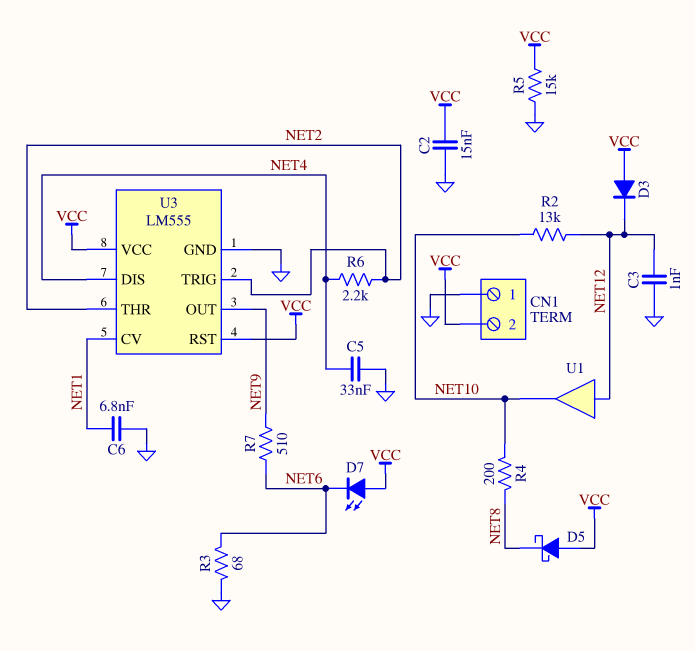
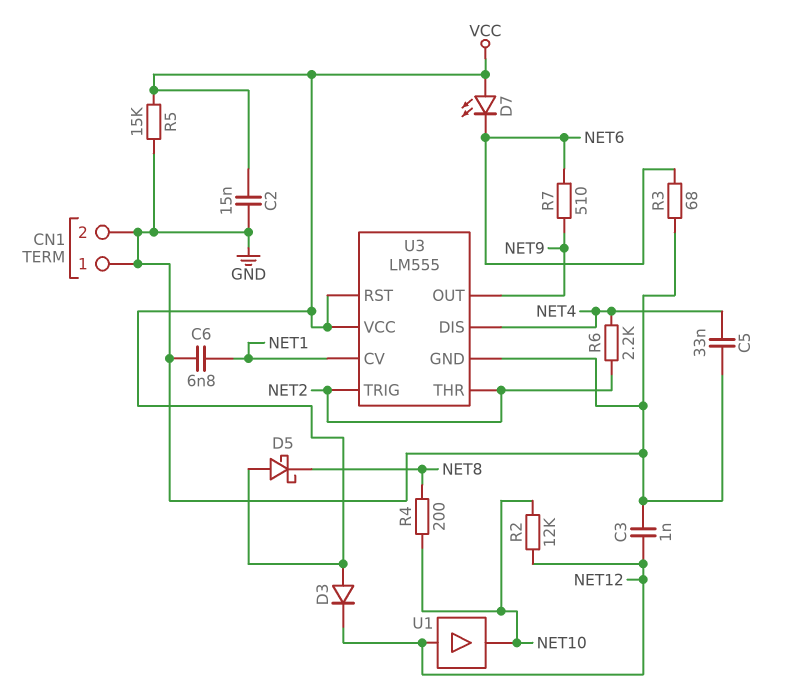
CN1 pin 2: VCC -> GND
R2: 13k (NET10, NET12) -> 12k (NET10, NET12)

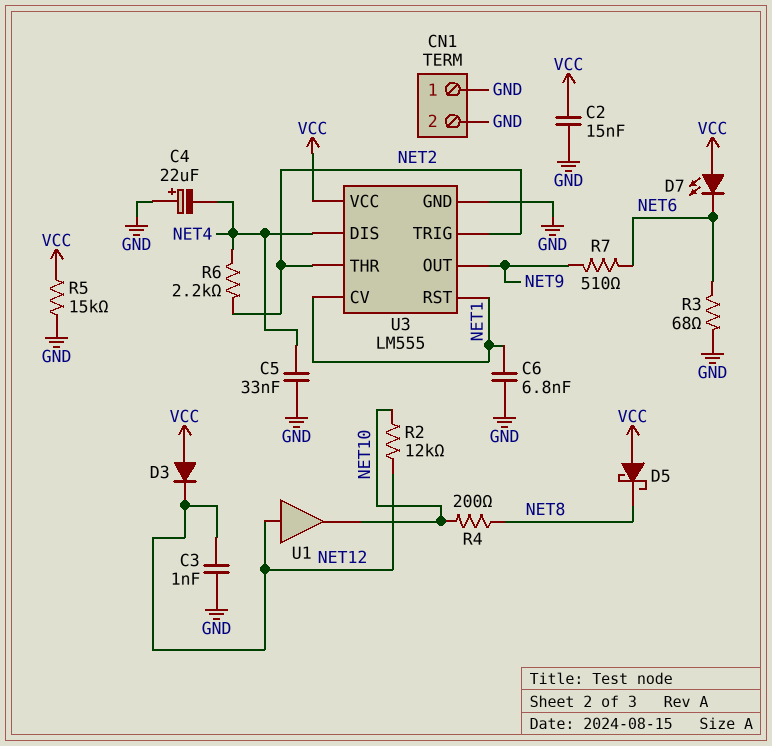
C4: none -> 22uF (plus GND, minus NET4)
U3 pin RST: VCC -> NET1

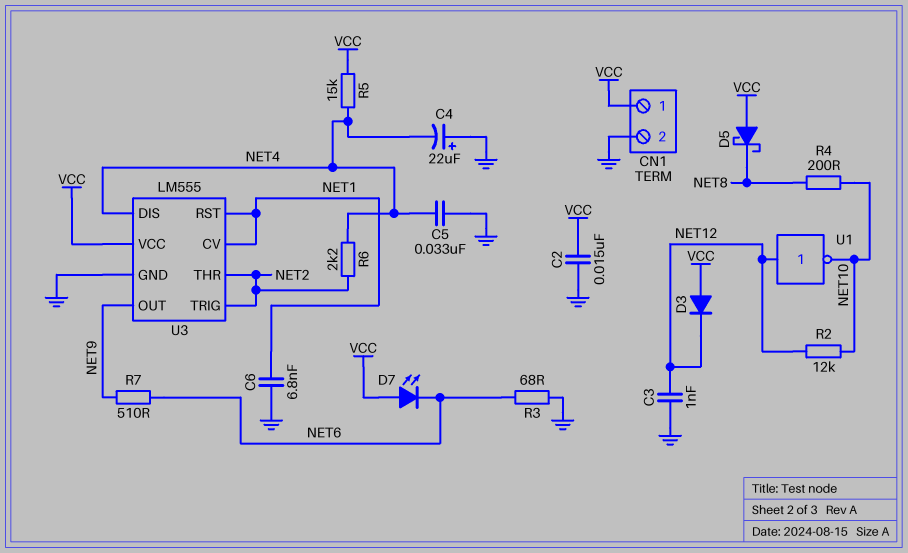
CN1 pin 1: GND -> VCC
R5: 15k (GND, VCC) -> 15k (NET4, VCC)
U1: buffer (in NET12, out NET10) -> NOT (in NET12, out NET10)

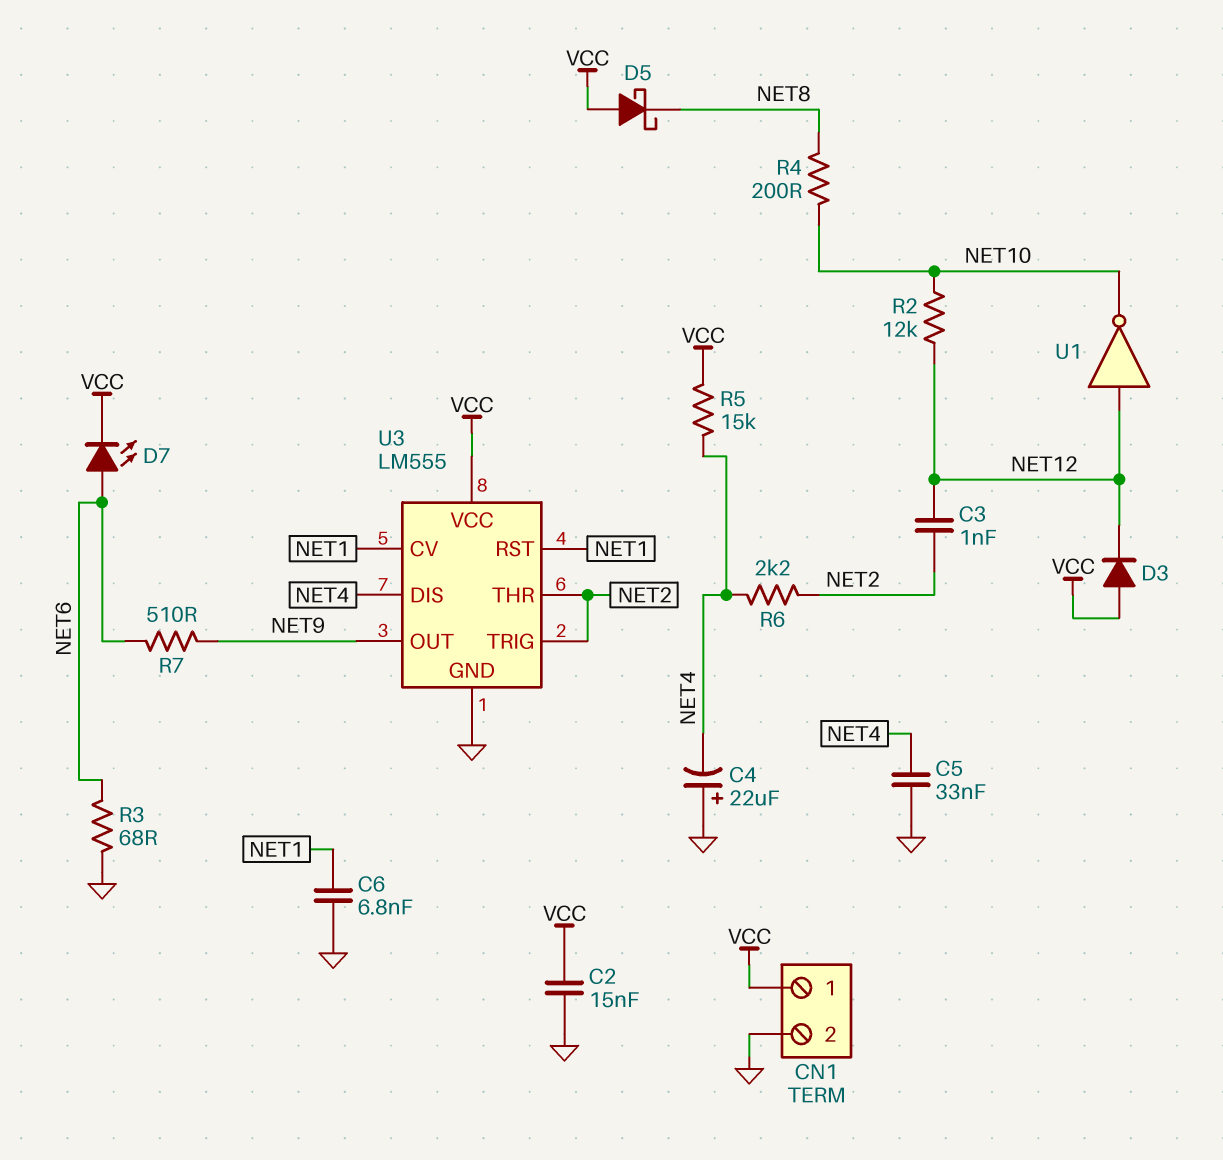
C3: 1nF (GND, NET12) -> 1nF (NET2, NET12)
D7: LED (A VCC, K NET6) -> LED (A NET6, K VCC)

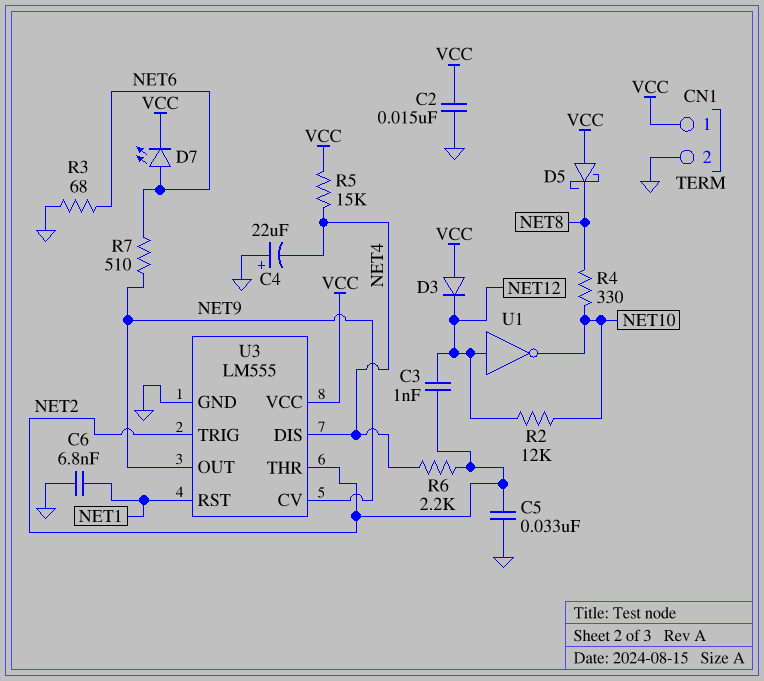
C5: 33nF (GND, NET4) -> 33nF (GND, NET2)
R4: 200 (NET8, NET10) -> 330 (NET8, NET10)
U3 pin CV: NET1 -> NET9

